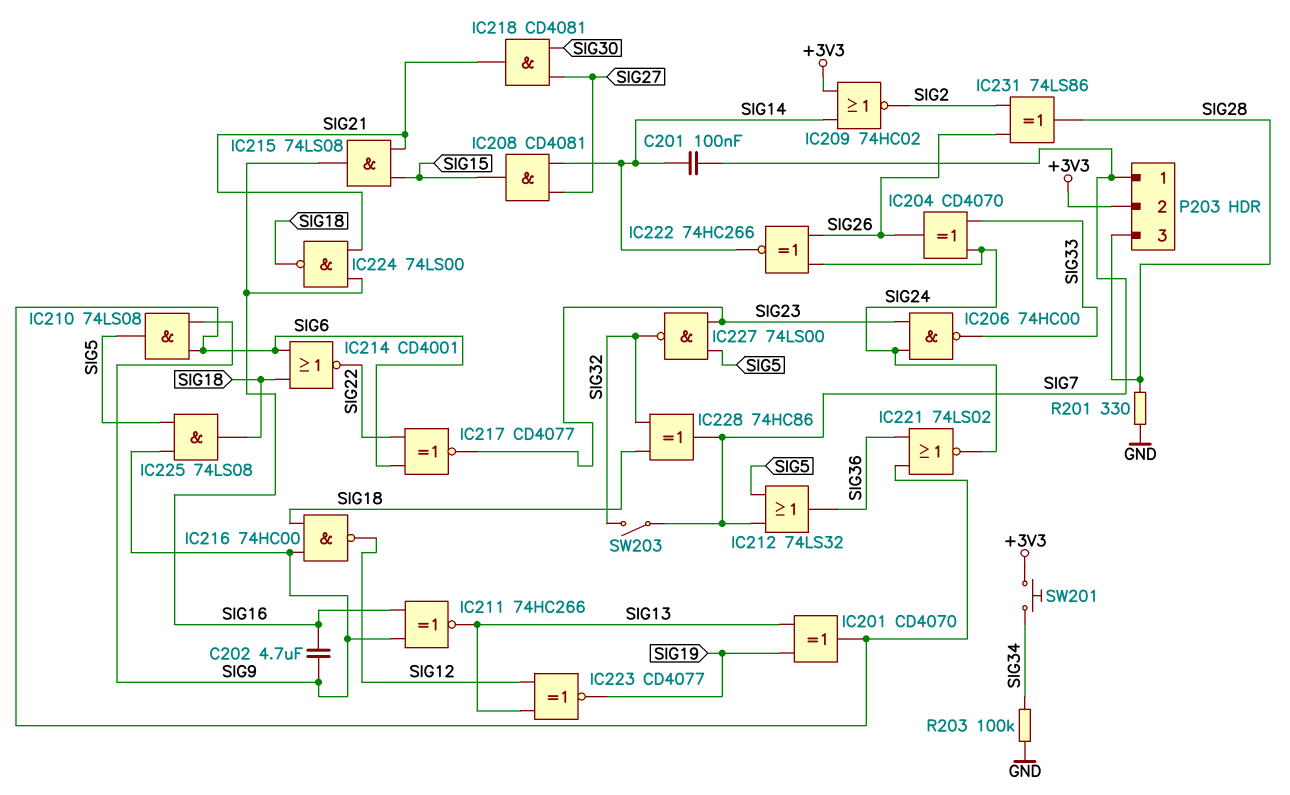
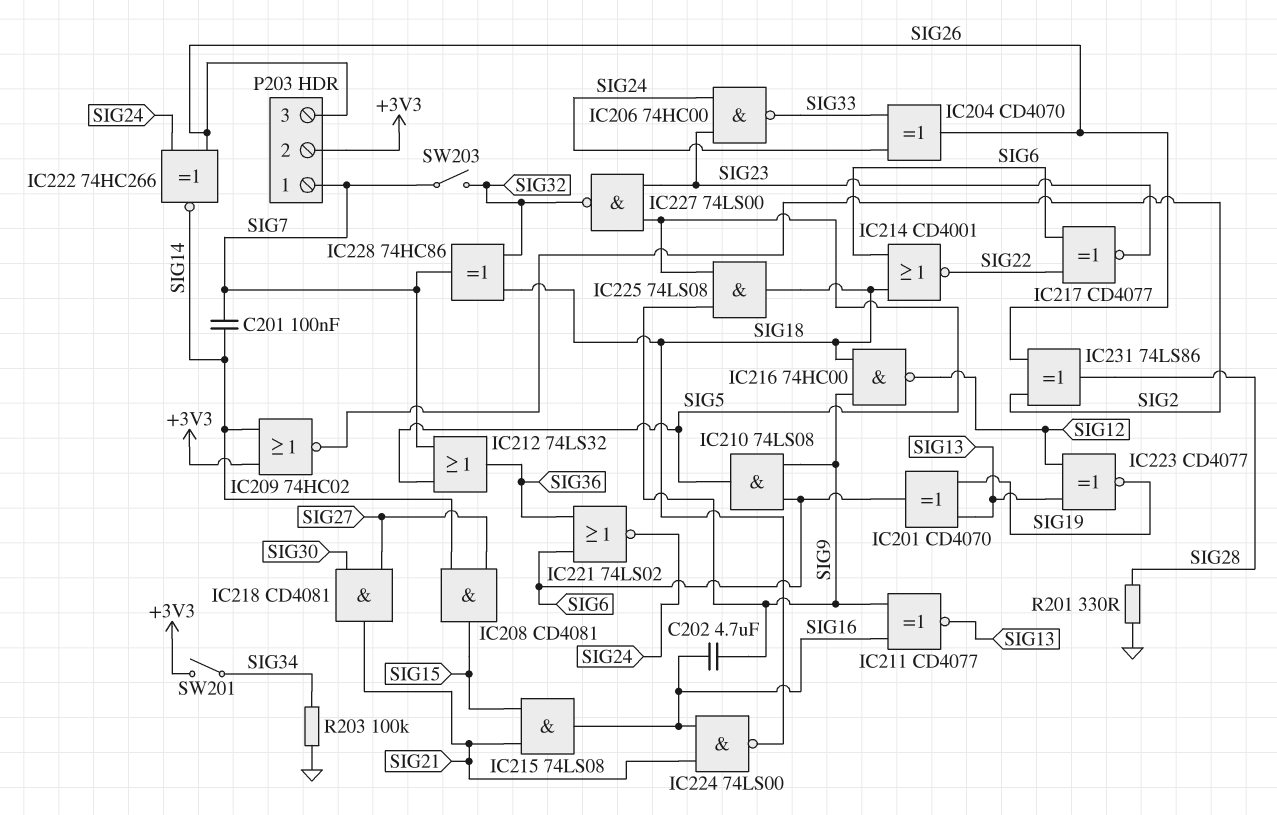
IC211: XNOR 74HC266 (in SIG9, in SIG16, out SIG13) -> XNOR CD4077 (in SIG9, in SIG16, out SIG13)
P203 pin 3: SIG28 -> SIG26
SW201: button (+3V3, SIG34) -> switch (+3V3, SIG34)

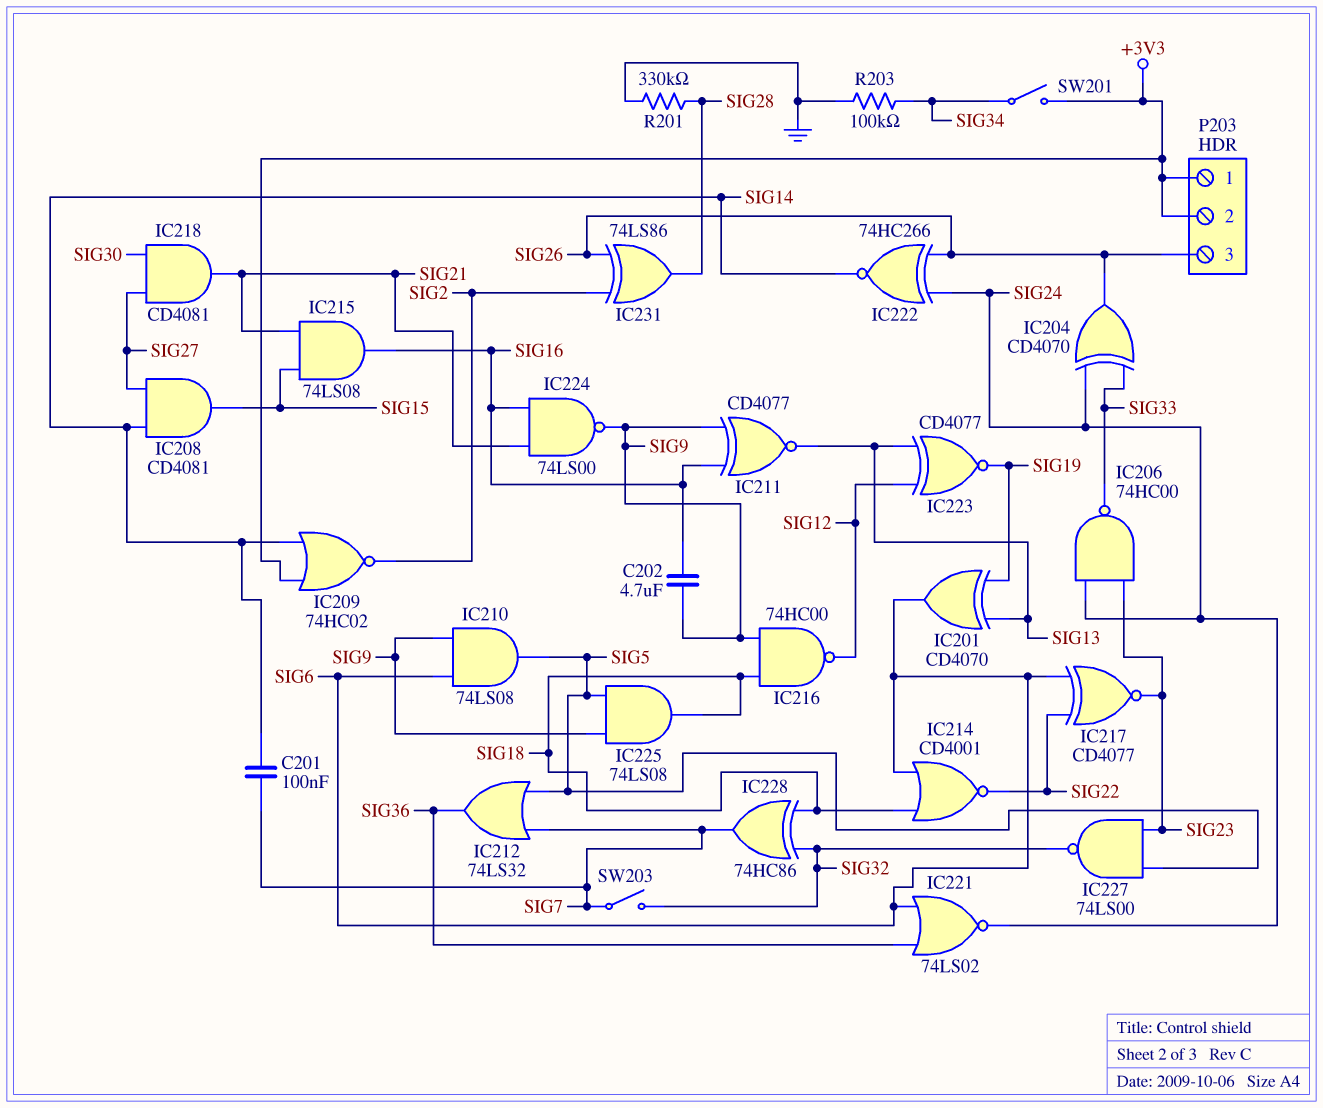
IC224: NAND 74LS00 (in SIG16, in SIG21, out SIG18) -> NAND 74LS00 (in SIG16, in SIG21, out SIG9)
P203 pin 1: SIG7 -> +3V3
R201: 330 (GND, SIG28) -> 330k (GND, SIG28)

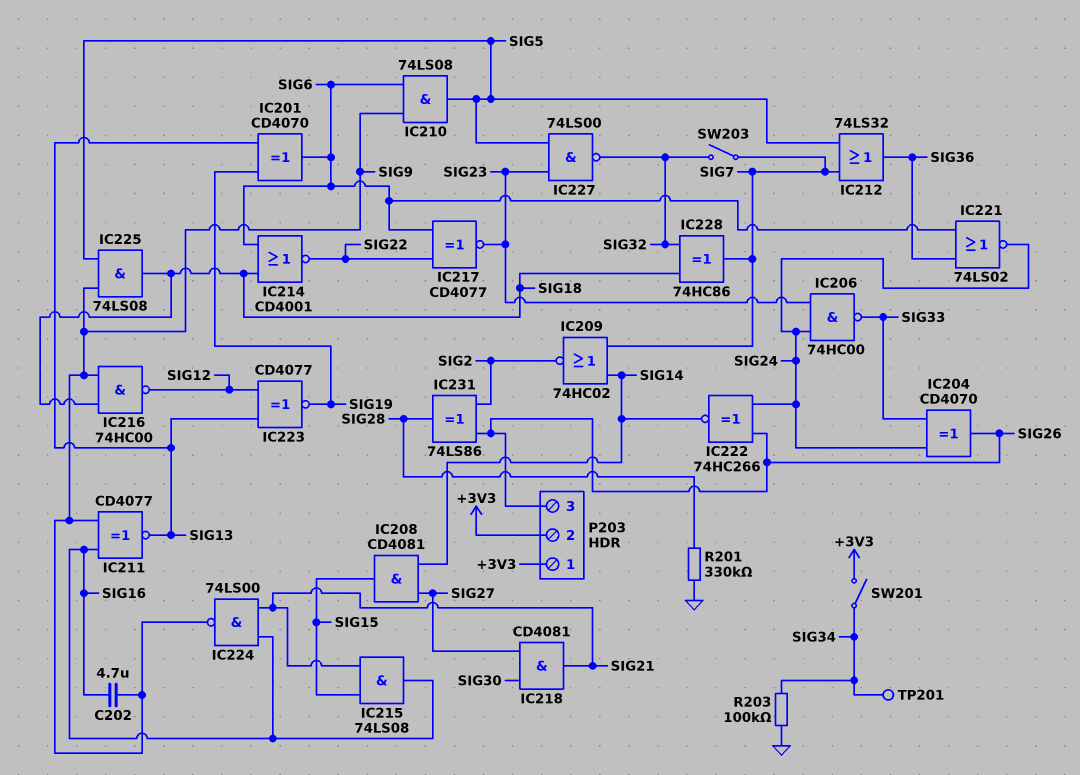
C201: 100nF (SIG7, SIG14) -> none
IC209: NOR 74HC02 (in +3V3, in SIG14, out SIG2) -> NOR 74HC02 (in SIG7, in SIG14, out SIG2)
TP201: none -> test point (SIG34)

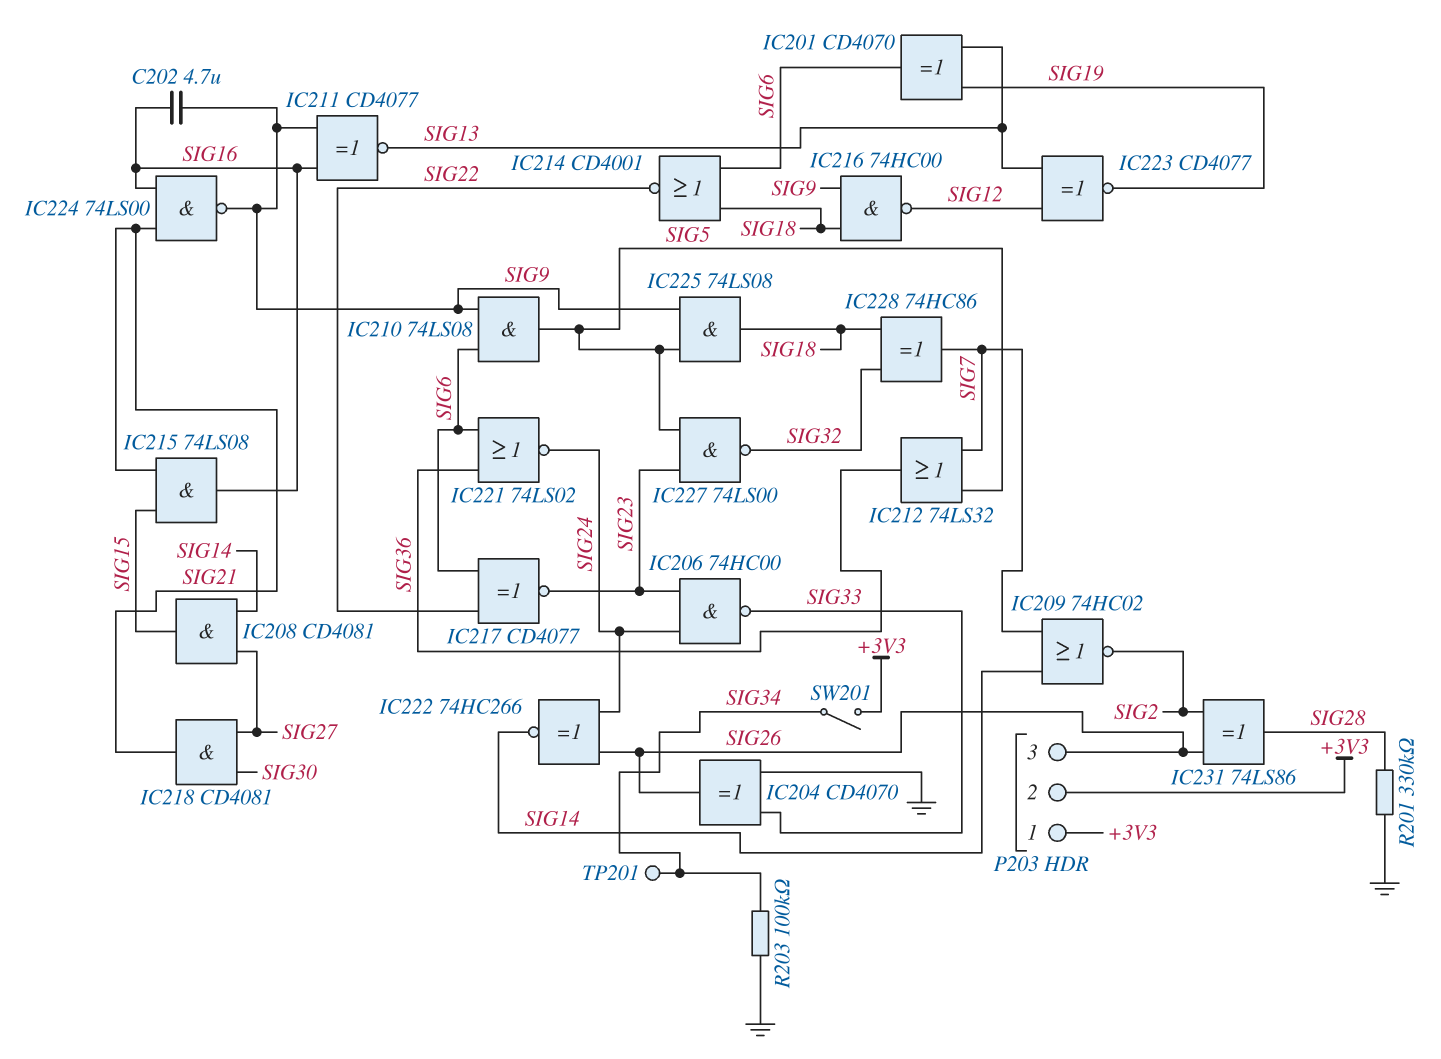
IC204: XOR CD4070 (in SIG24, in SIG33, out SIG26) -> XOR CD4070 (in GND, in SIG33, out SIG26)
SW203: switch (SIG7, SIG32) -> none

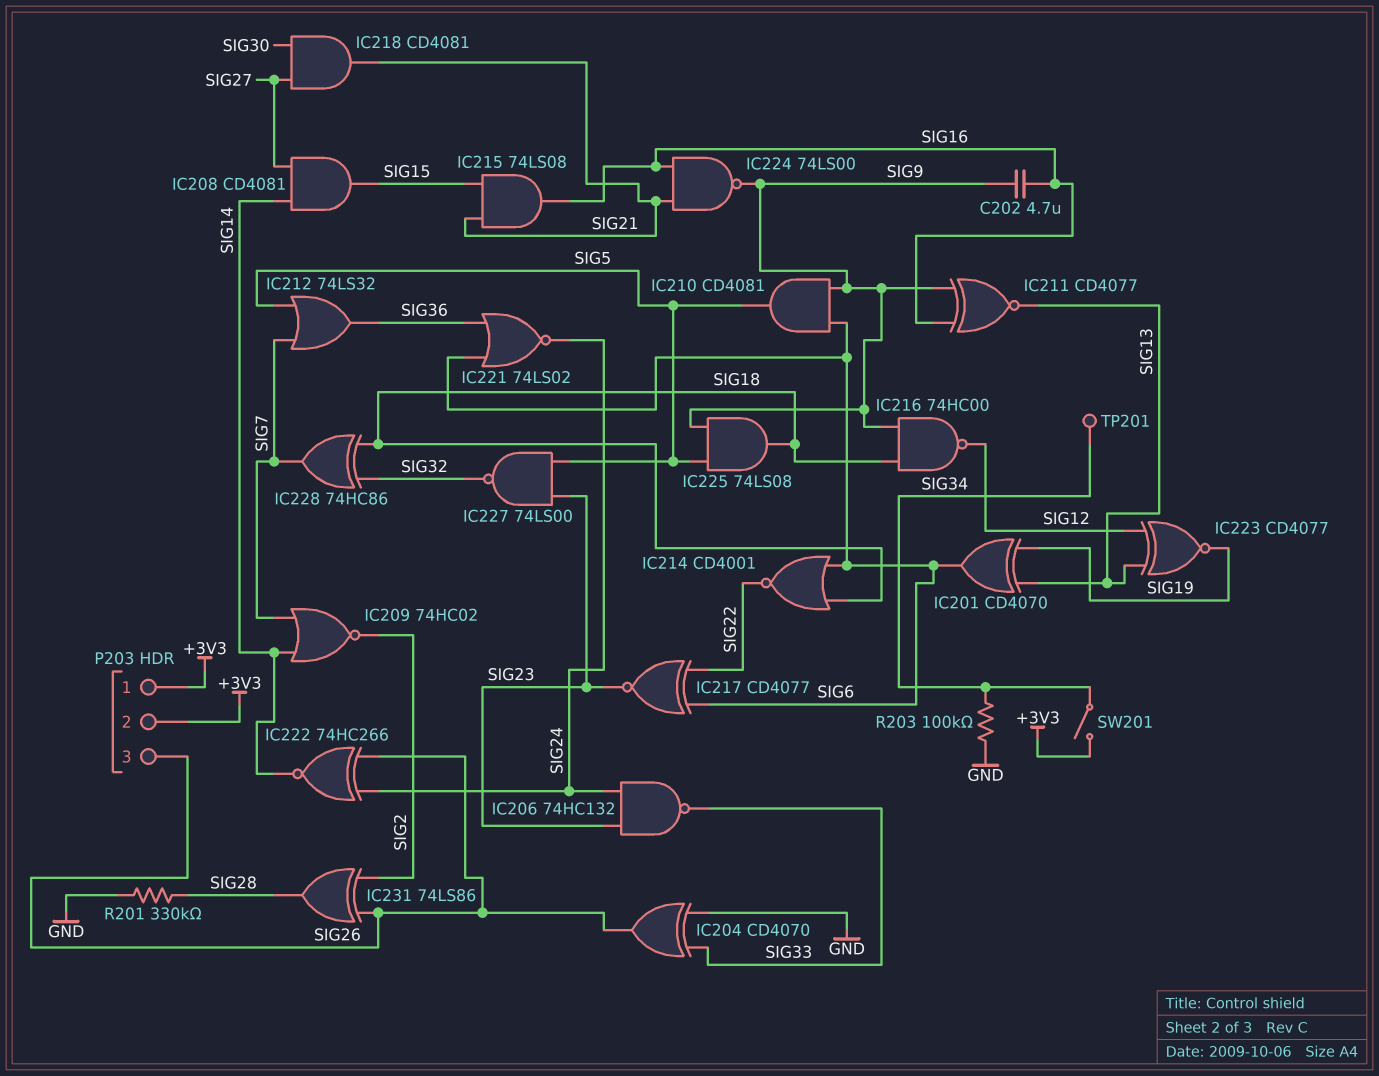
IC206: NAND 74HC00 (in SIG23, in SIG24, out SIG33) -> NAND 74HC132 (in SIG23, in SIG24, out SIG33)
IC210: AND 74LS08 (in SIG6, in SIG9, out SIG5) -> AND CD4081 (in SIG6, in SIG9, out SIG5)

